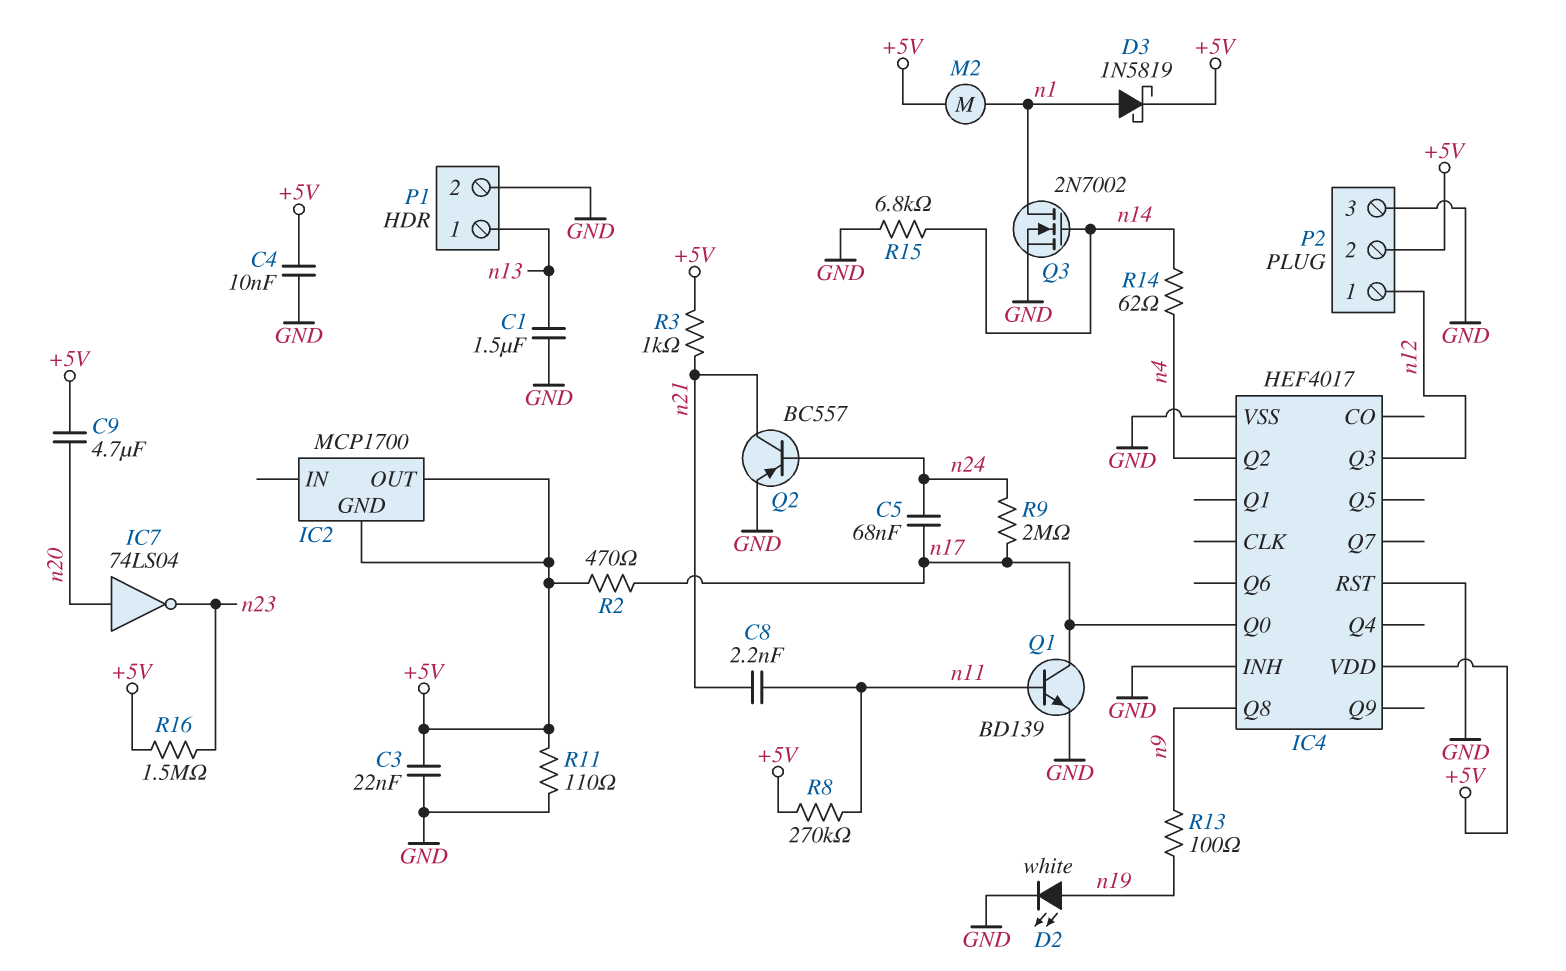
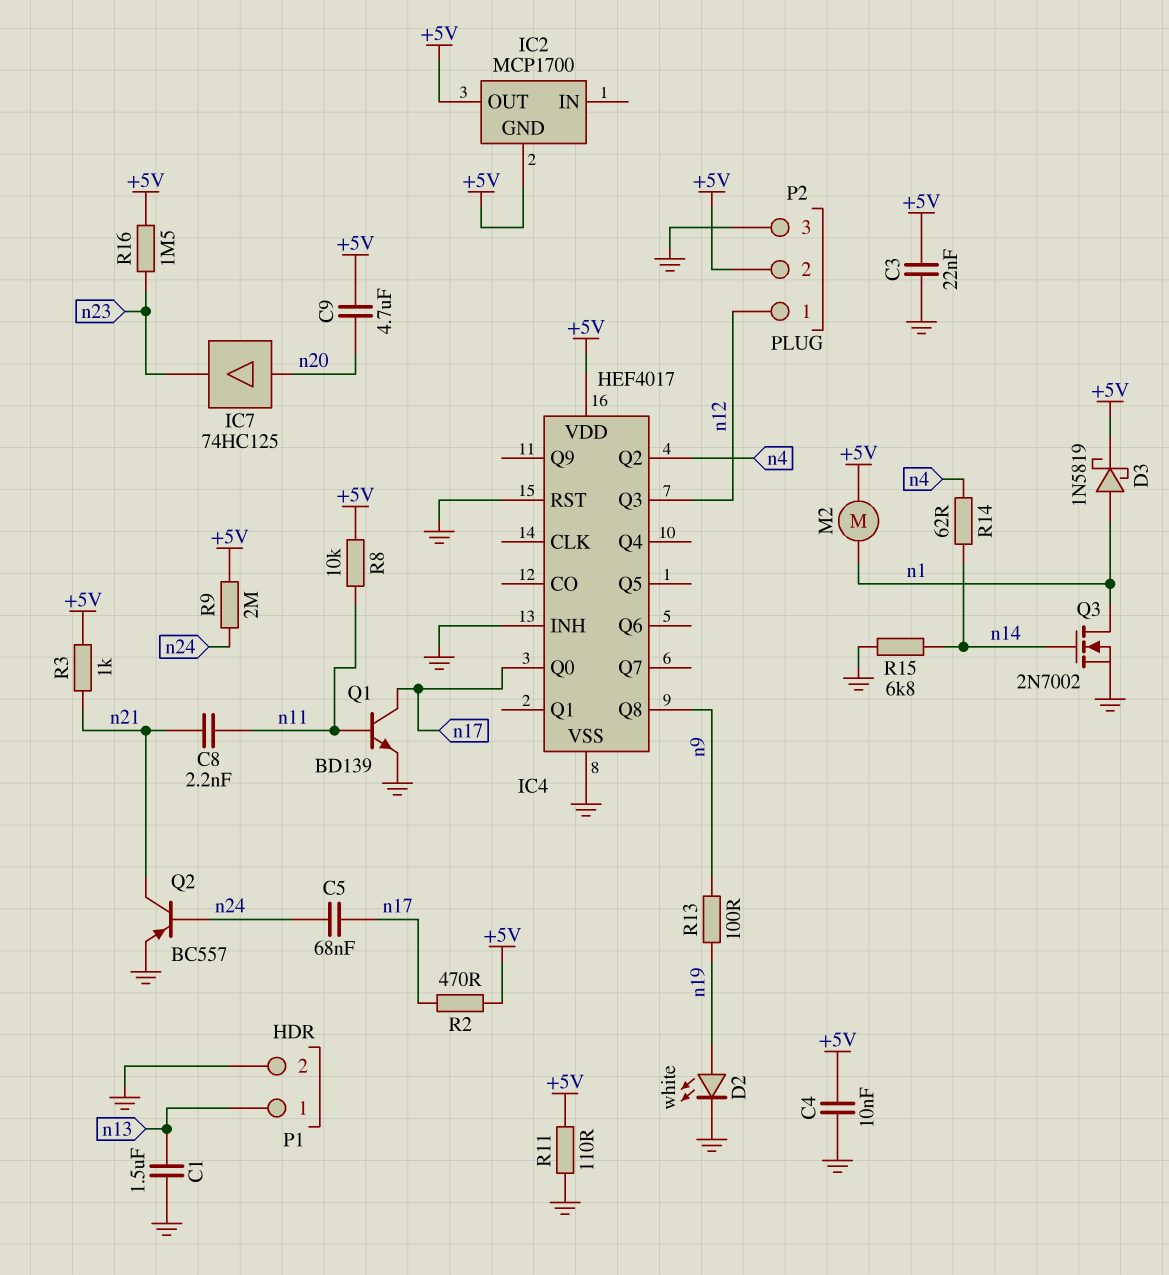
IC7: NOT 74LS04 (in n20, out n23) -> buffer 74HC125 (in n20, out n23)
R8: 270k (+5V, n11) -> 10k (+5V, n11)
R9: 2M (n17, n24) -> 2M (+5V, n24)

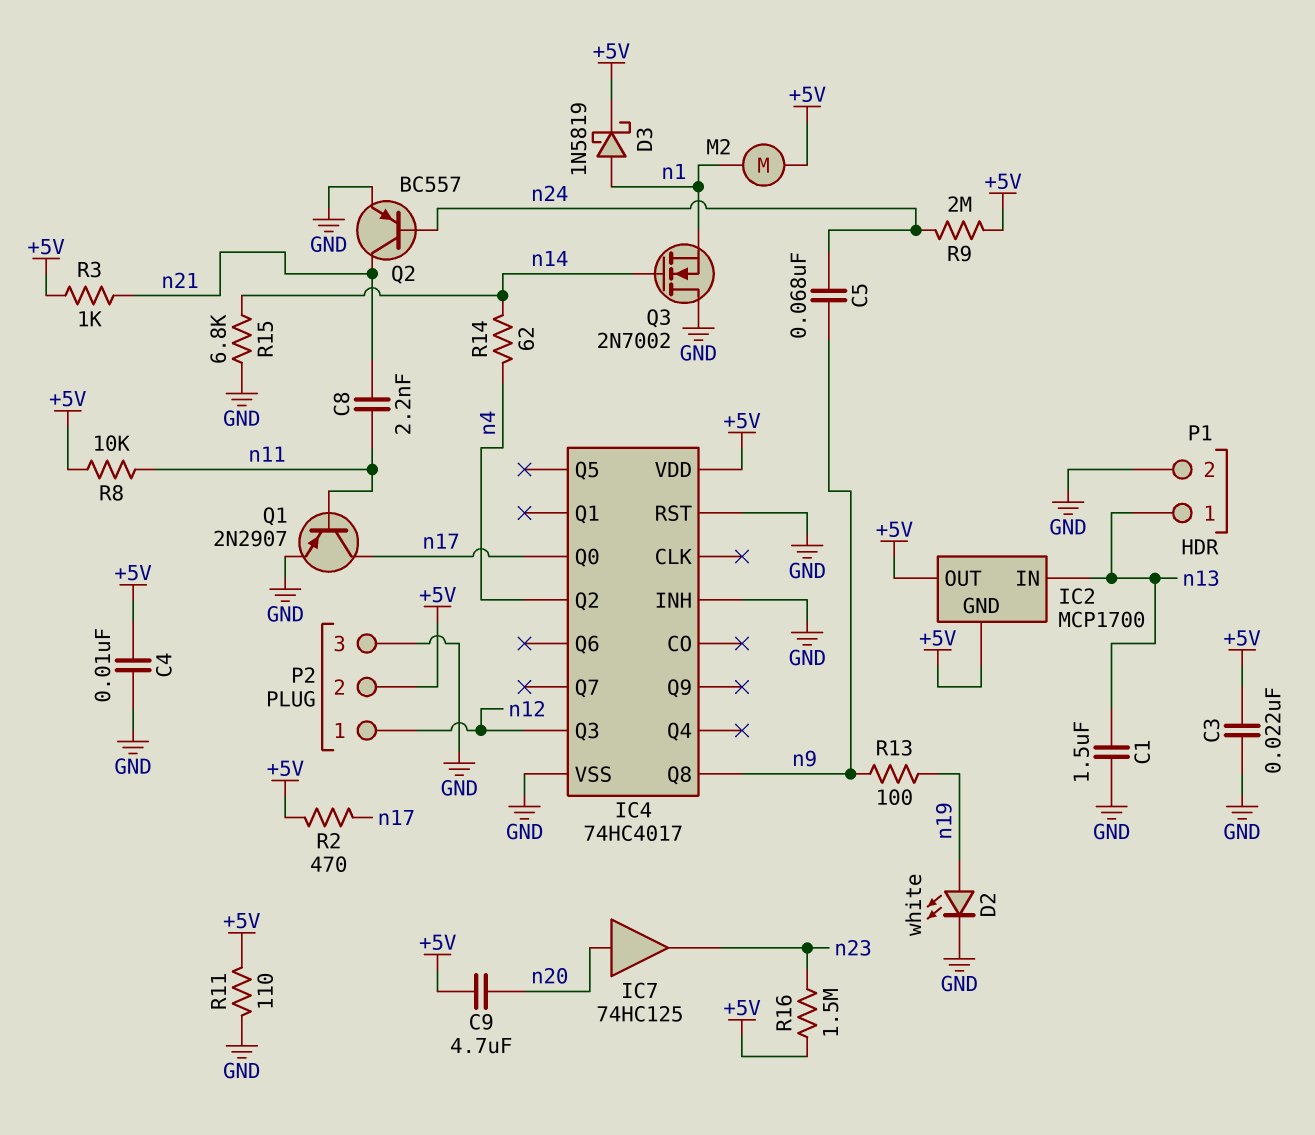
C5: 68nF (n17, n24) -> 68nF (n9, n24)
IC2 pin IN: none -> n13
IC4: HEF4017 -> 74HC4017
Q1: NPN BD139 (B n11, C n17, E GND) -> PNP 2N2907 (B n11, C n17, E GND)
Q3: NMOS 2N7002 (G n14, D n1, S GND) -> NMOS 2N7002 (G n14, D GND, S n1)

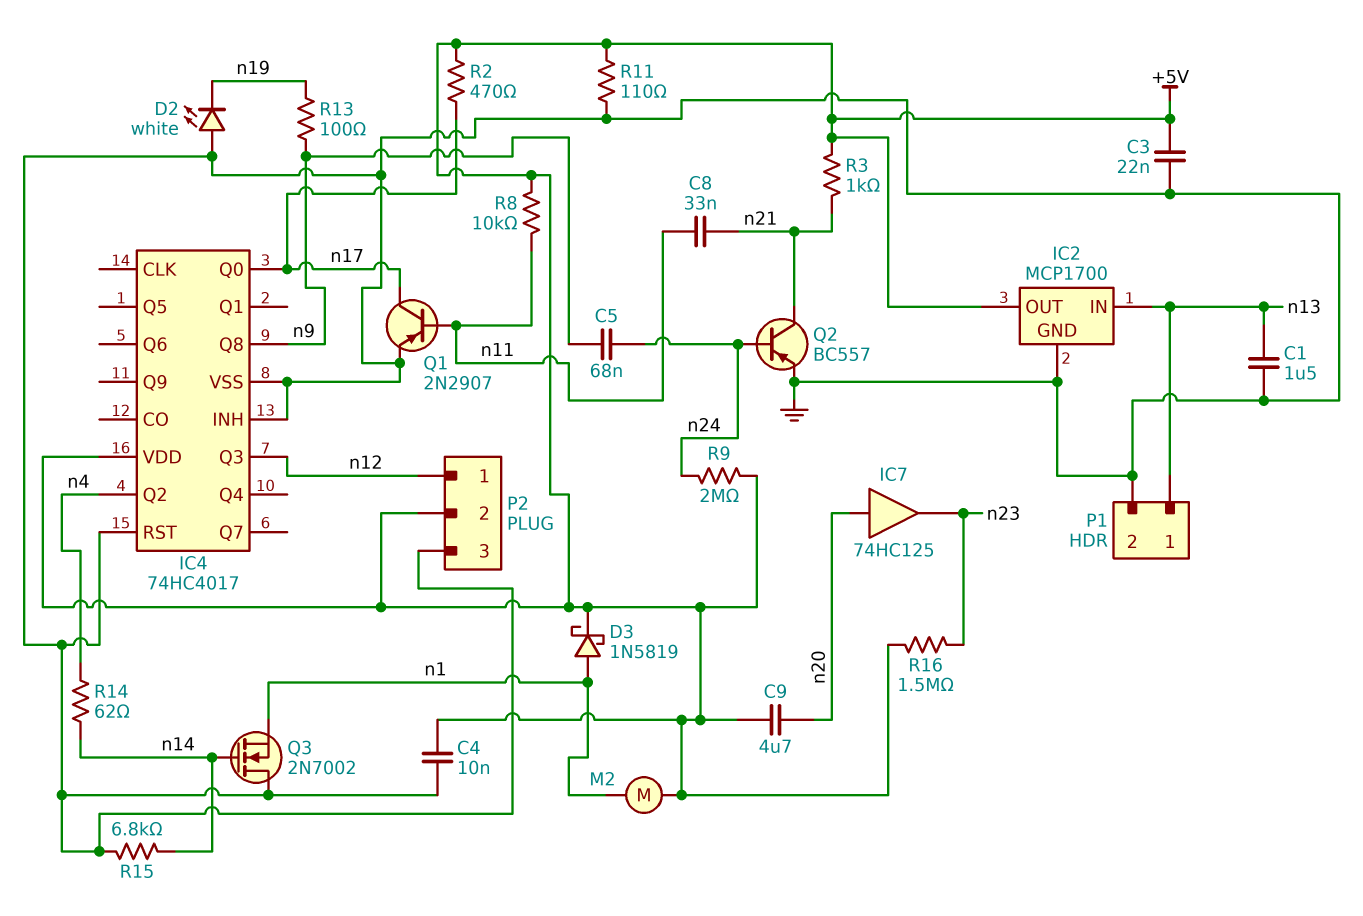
C8: 2.2nF (n11, n21) -> 33nF (n11, n21)
D2: LED white (A n19, K GND) -> LED white (A GND, K n19)
IC2 pin GND: +5V -> GND

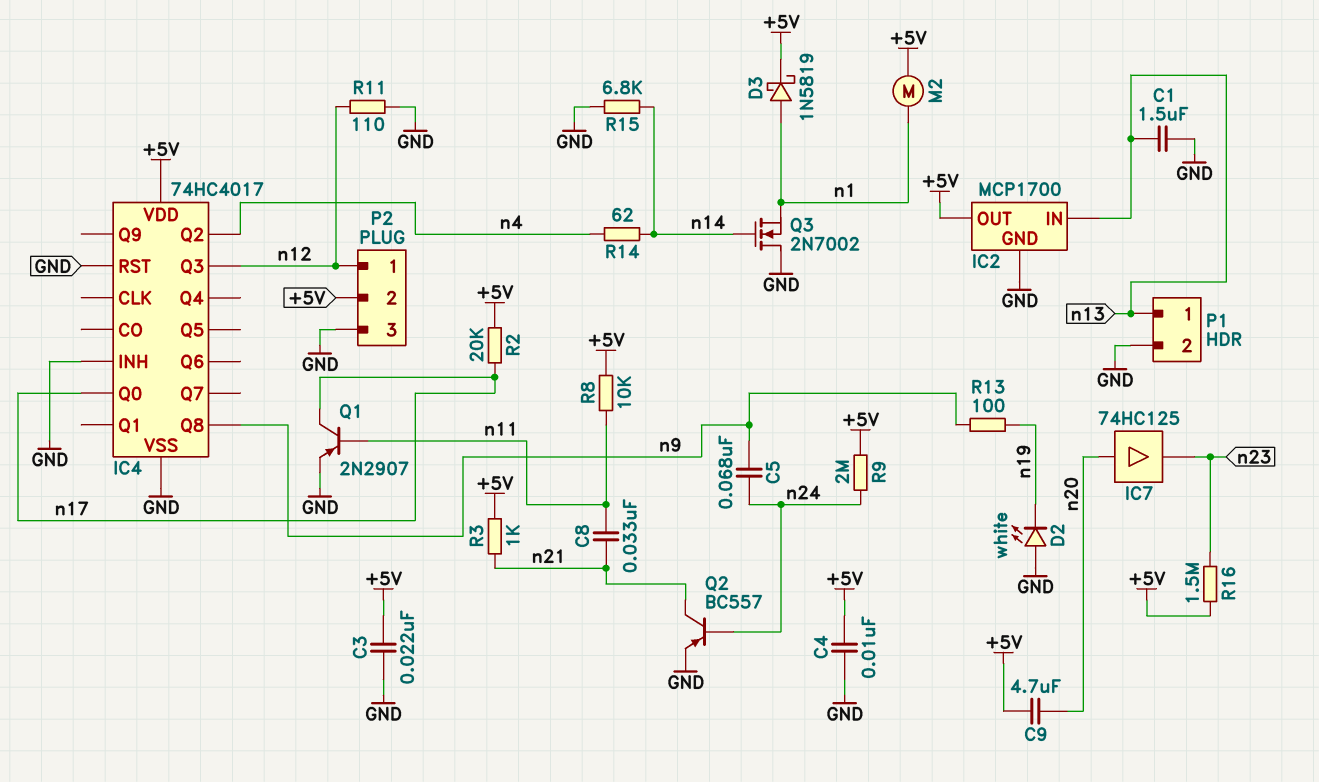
R2: 470 (+5V, n17) -> 20k (+5V, n17)
R11: 110 (+5V, GND) -> 110 (GND, n12)

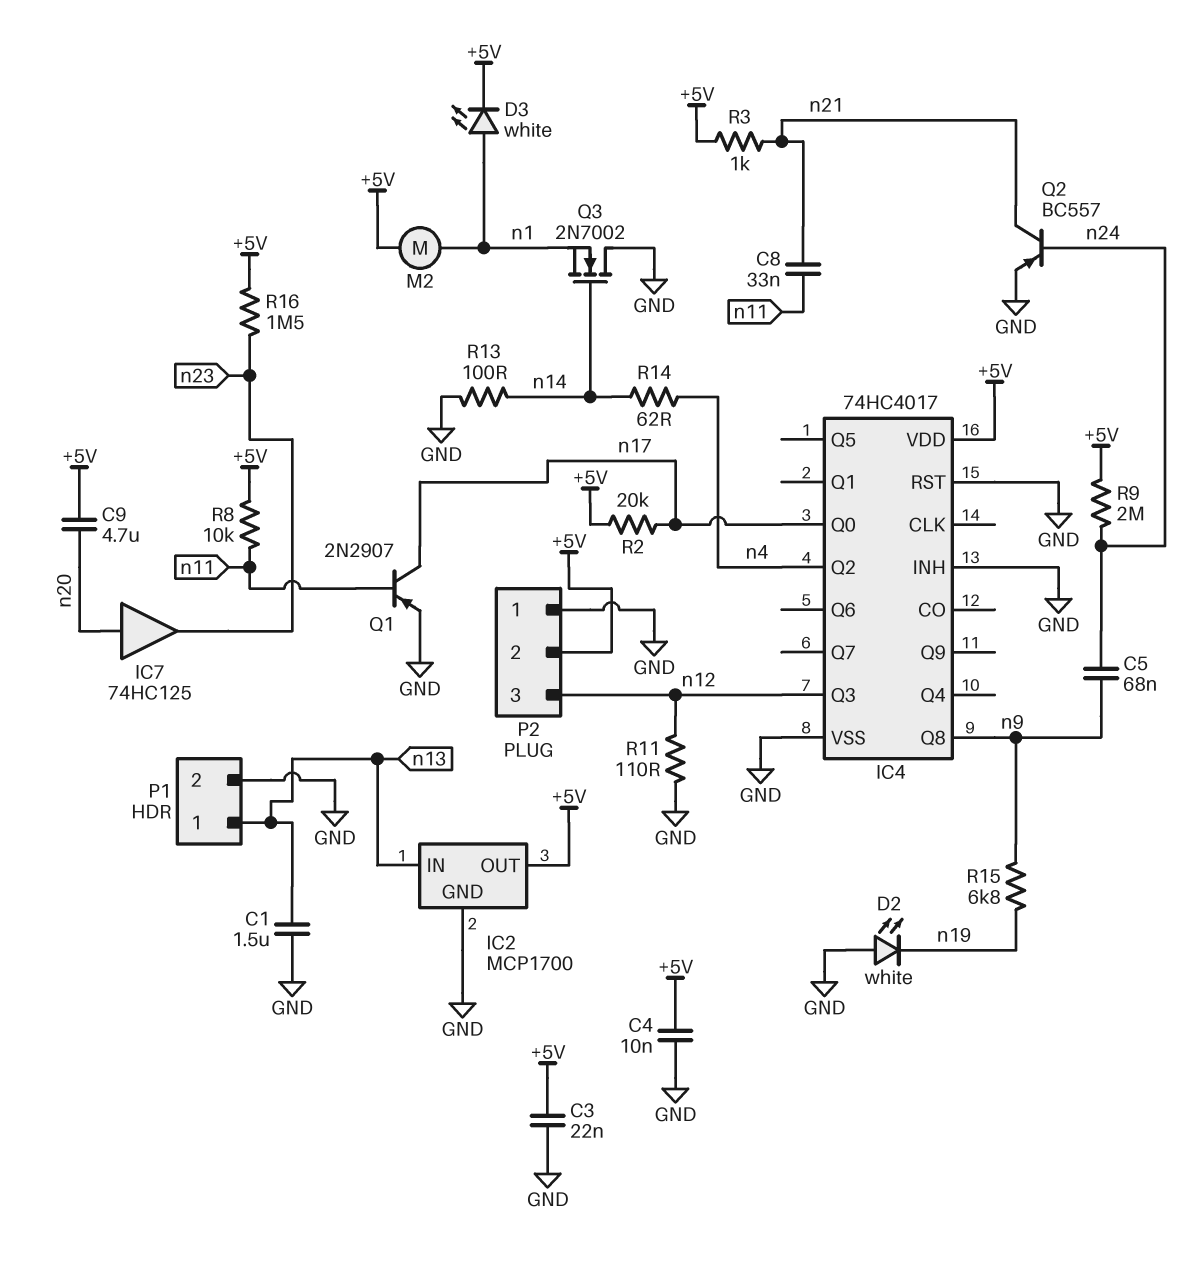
D3: schottky 1N5819 (A n1, K +5V) -> LED white (A n1, K +5V)
P2 pin 1: n12 -> GND
P2 pin 3: GND -> n12
R13: 100 (n9, n19) -> 100 (GND, n14)
R15: 6.8k (GND, n14) -> 6.8k (n9, n19)

